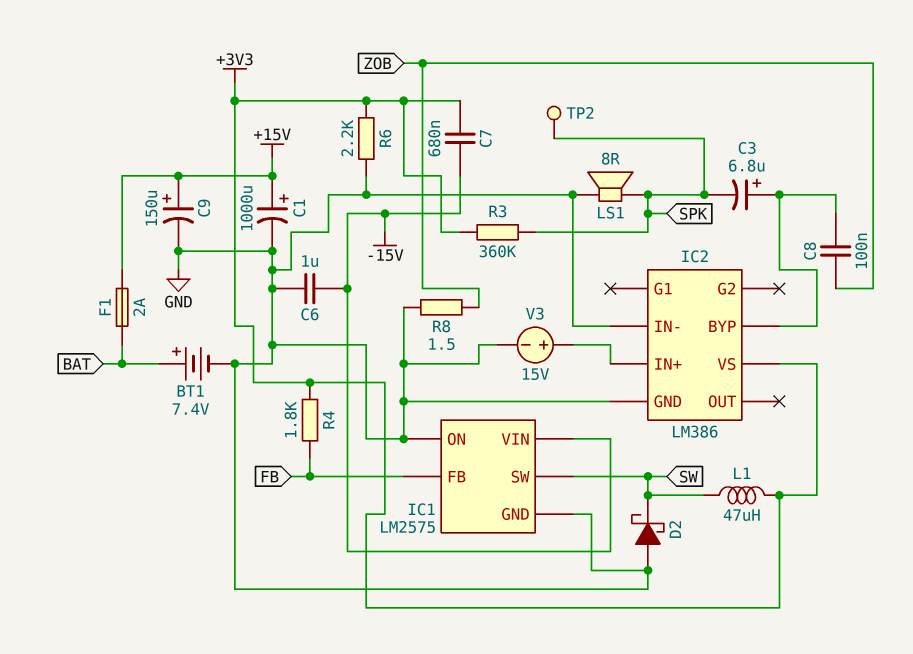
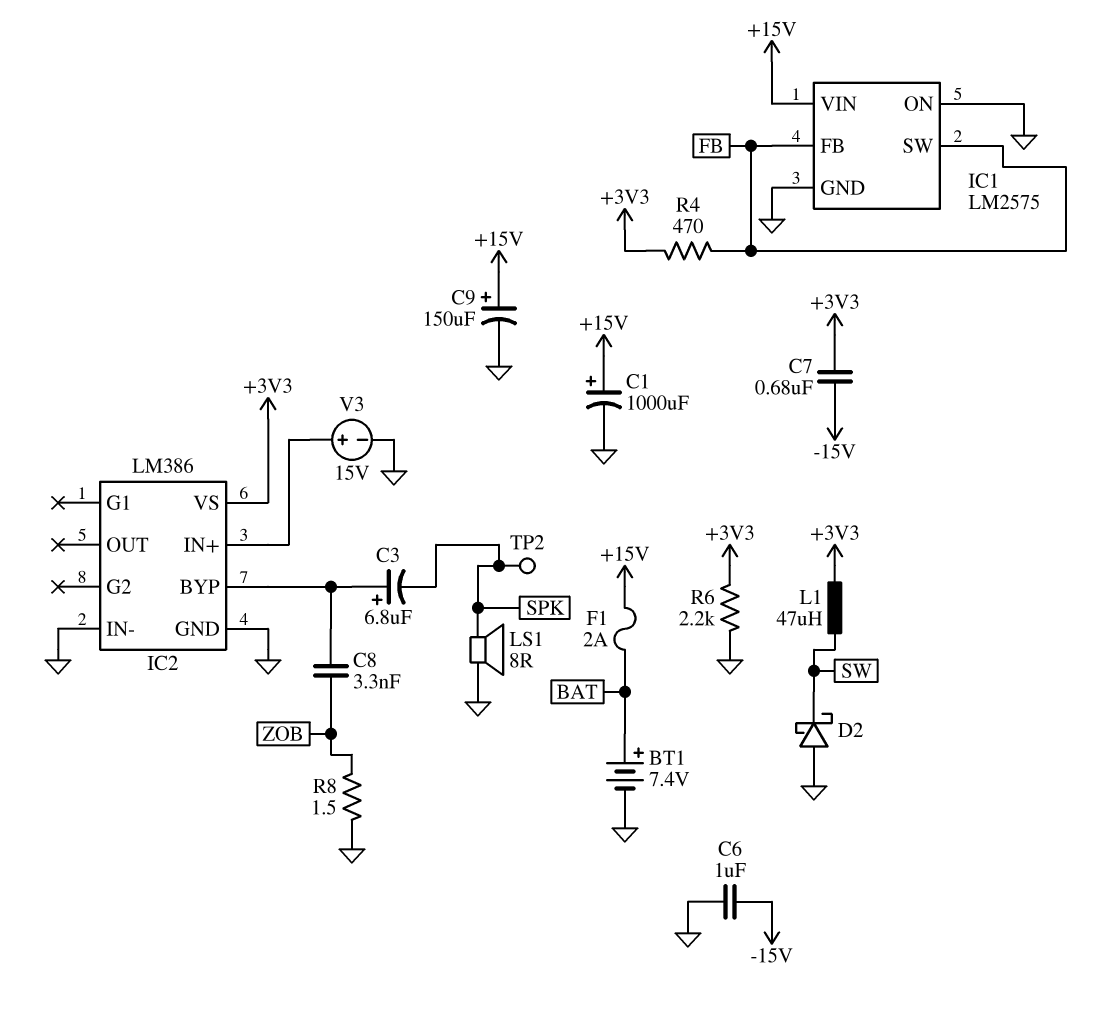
C8: 100nF (IC2/BYP, ZOB) -> 3.3nF (IC2/BYP, ZOB)
IC1 pin SW: SW -> FB
IC1 pin VIN: -15V -> +15V
R3: 360k (+3V3, SPK) -> none
R4: 1.8k (+3V3, FB) -> 470 (+3V3, FB)

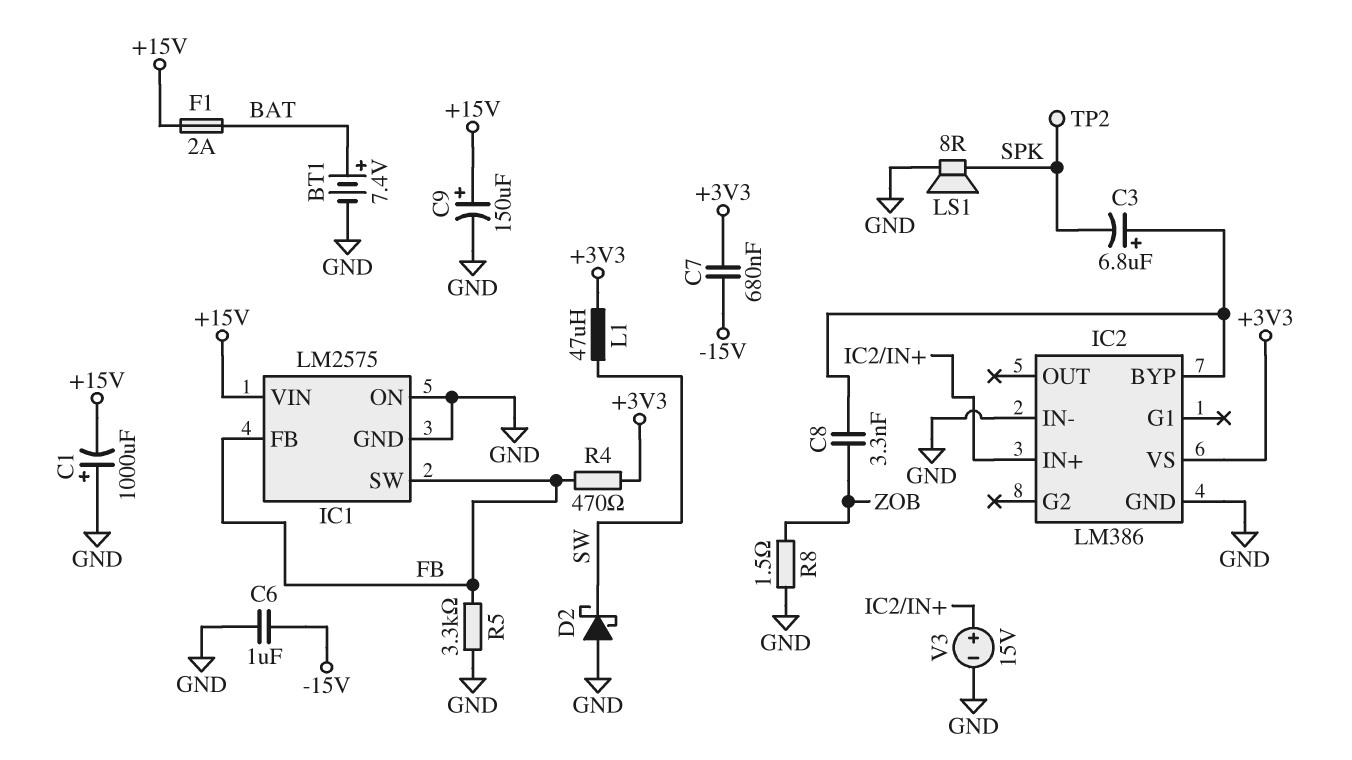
C1: 1000uF (plus +15V, minus GND) -> 1000uF (plus GND, minus +15V)
R5: none -> 3.3k (FB, GND)
R6: 2.2k (+3V3, GND) -> none

